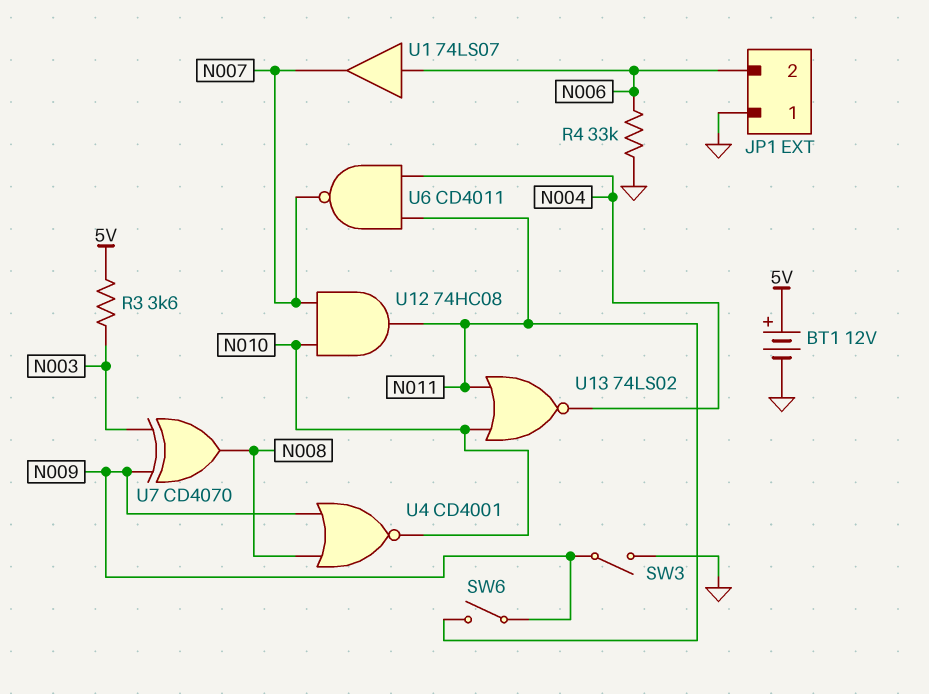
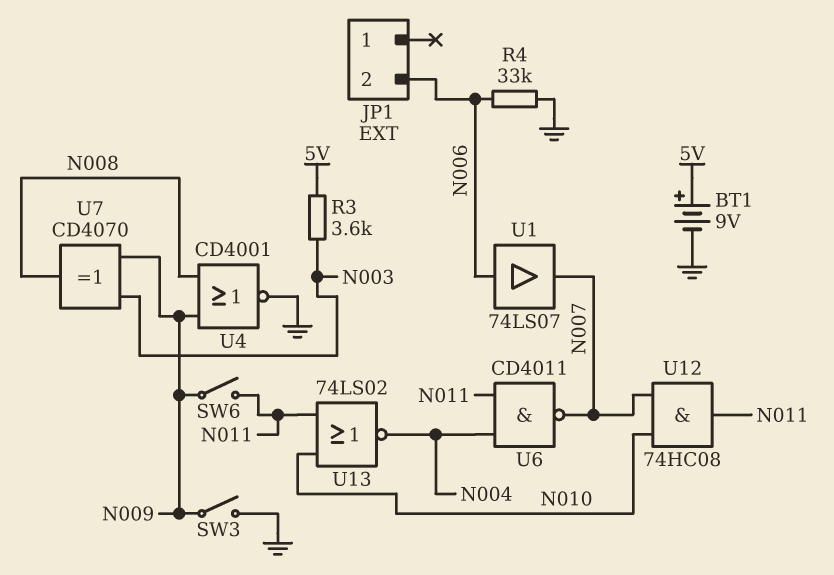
BT1: 12V (plus 5V, minus GND) -> 9V (plus 5V, minus GND)
JP1 pin 1: GND -> none
U4: NOR CD4001 (in N008, in N009, out N010) -> NOR CD4001 (in N008, in N009, out GND)

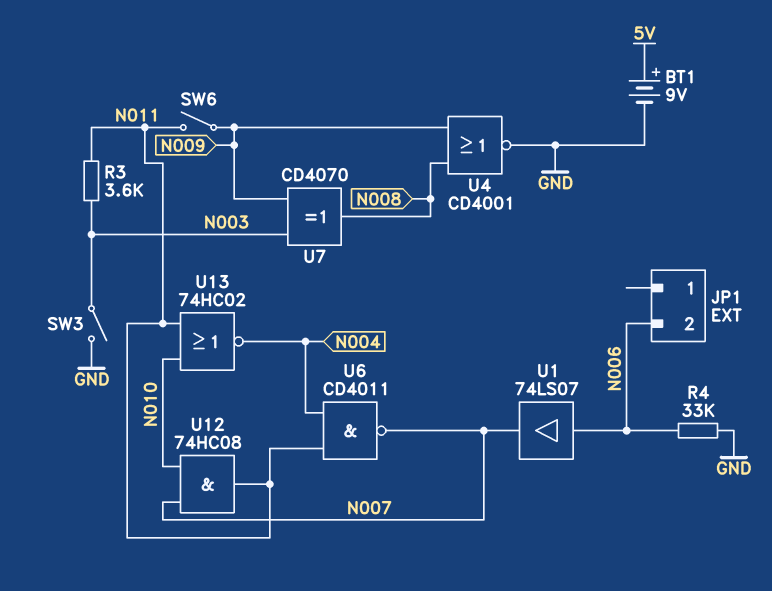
R3: 3.6k (5V, N003) -> 3.6k (N003, N011)
SW3: switch (GND, N009) -> switch (GND, N003)
U13: NOR 74LS02 (in N010, in N011, out N004) -> NOR 74HC02 (in N010, in N011, out N004)

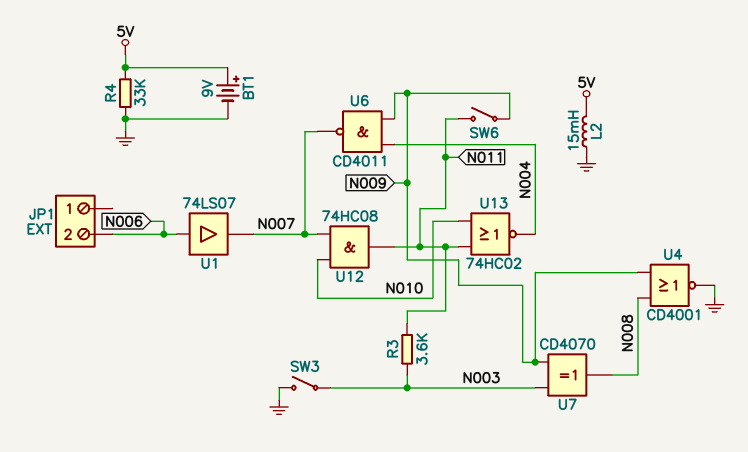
L2: none -> 15mH (5V, GND)
R4: 33k (GND, N006) -> 33k (5V, GND)
U6: NAND CD4011 (in N004, in N011, out N007) -> NAND CD4011 (in N004, in N009, out N007)

